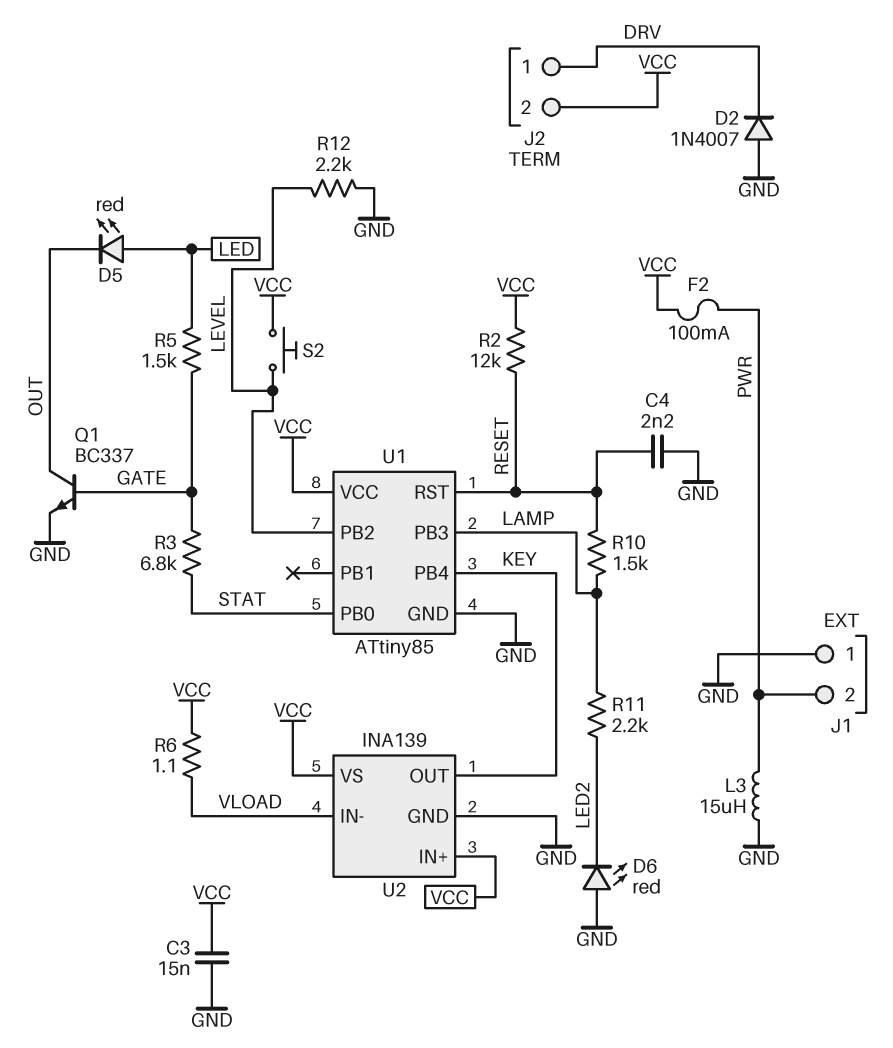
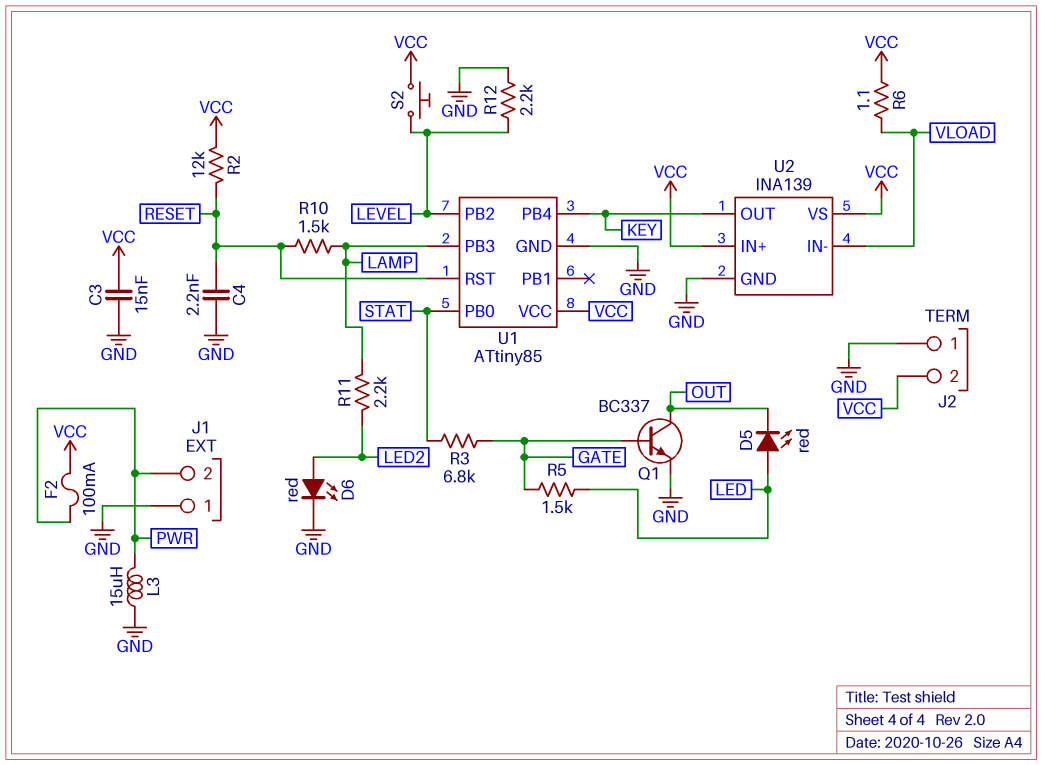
D2: diode 1N4007 (A GND, K DRV) -> none
D6: LED red (A GND, K LED2) -> LED red (A LED2, K GND)
J2 pin 1: DRV -> GND

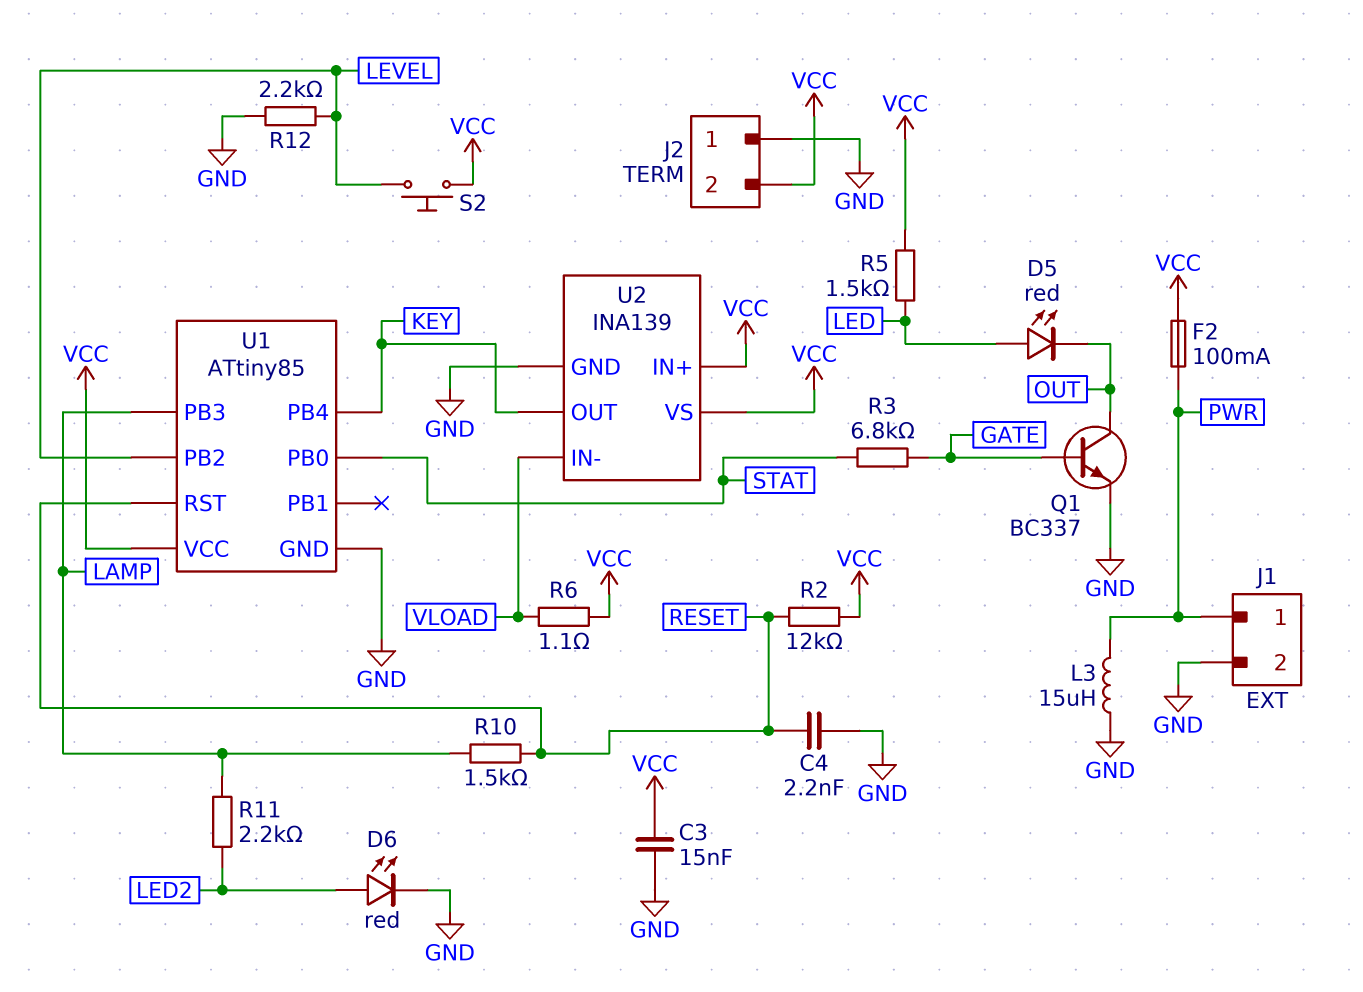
J1 pin 1: GND -> PWR
J1 pin 2: PWR -> GND
R5: 1.5k (GATE, LED) -> 1.5k (LED, VCC)

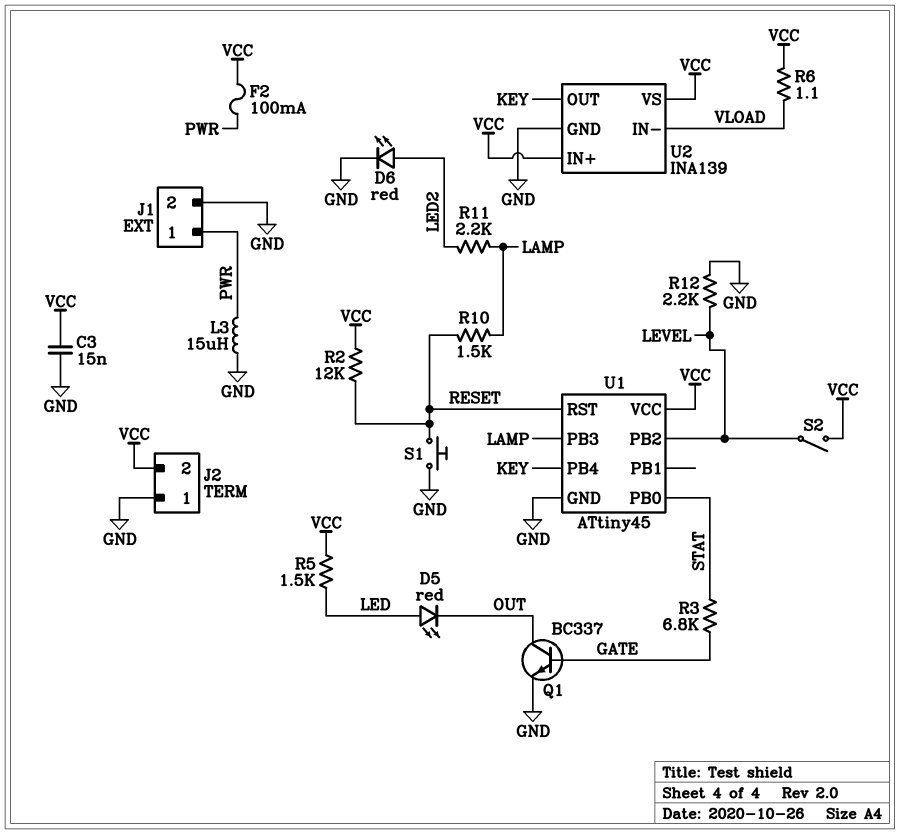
C4: 2.2nF (GND, RESET) -> none
S1: none -> button (GND, RESET)
S2: button (LEVEL, VCC) -> switch (LEVEL, VCC)
U1: ATtiny85 -> ATtiny45

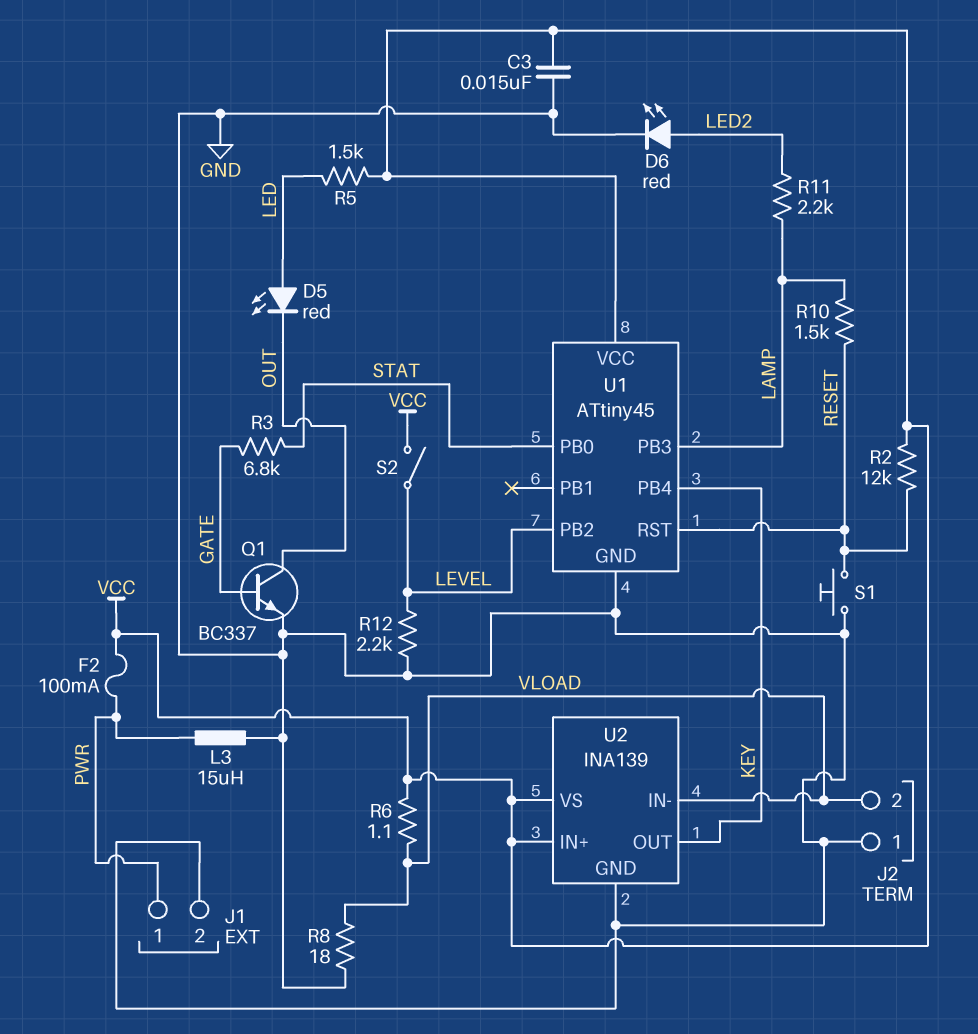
J2 pin 2: VCC -> VLOAD
R8: none -> 18 (GND, VLOAD)

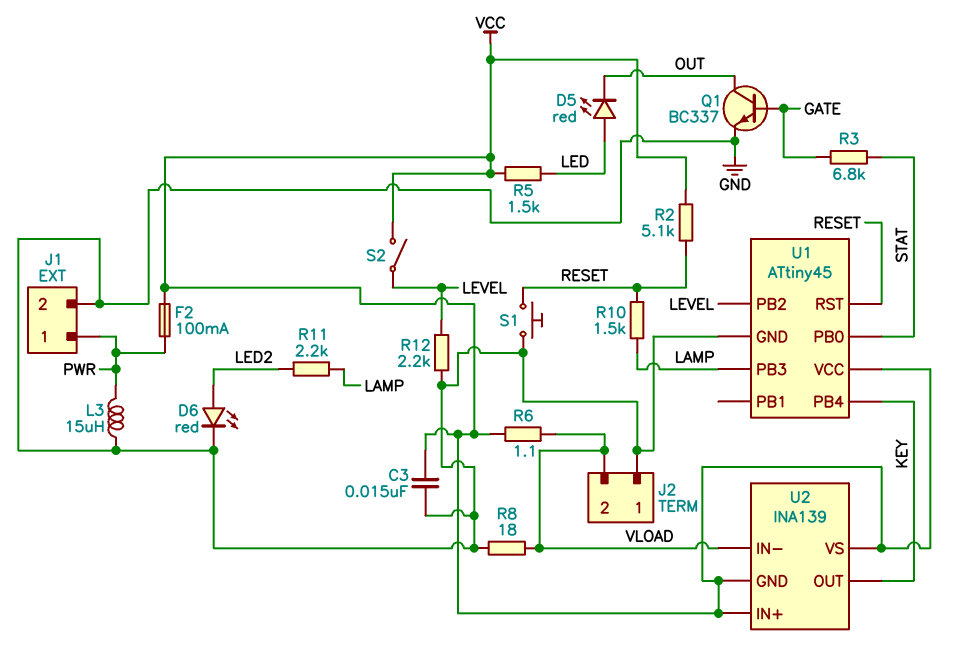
R2: 12k (RESET, VCC) -> 5.1k (RESET, VCC)
U2 pin GND: GND -> VCC

